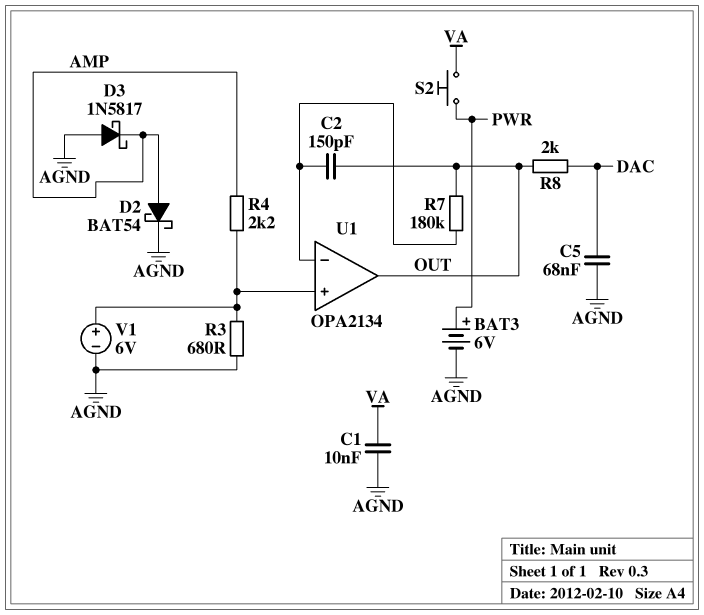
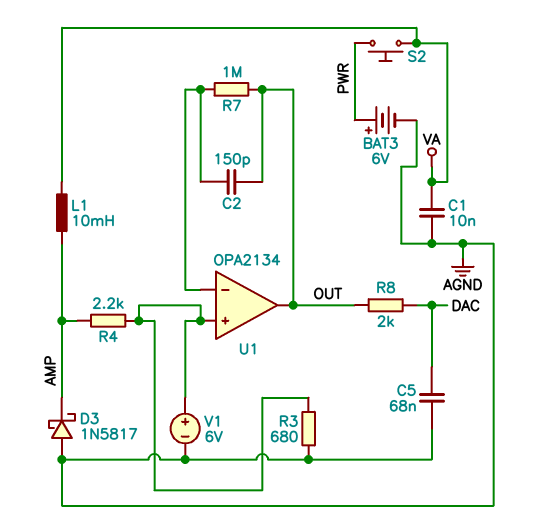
D2: schottky BAT54 (A AMP, K AGND) -> none
L1: none -> 10mH (AMP, VA)
R7: 180k (OUT, U1/in-) -> 1M (OUT, U1/in-)

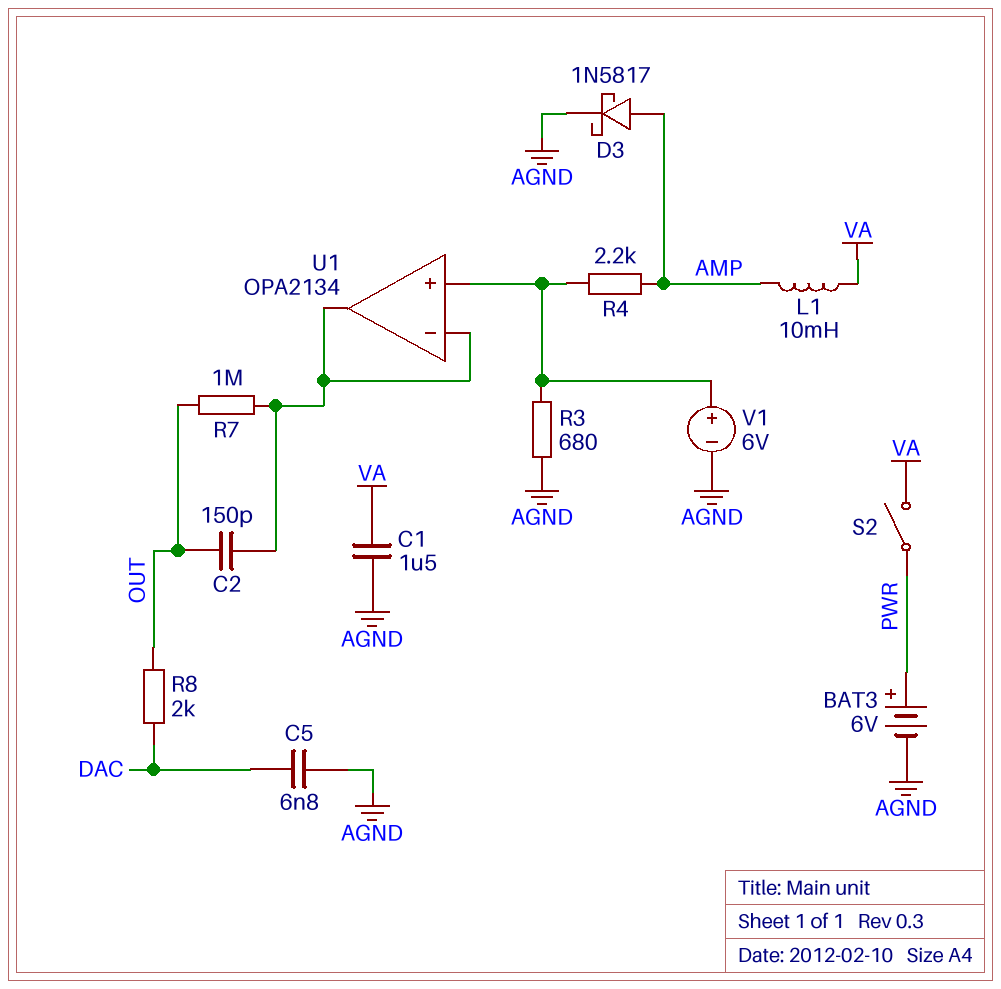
C1: 10nF (AGND, VA) -> 1.5uF (AGND, VA)
C5: 68nF (AGND, DAC) -> 6.8nF (AGND, DAC)
D3: schottky 1N5817 (A AGND, K AMP) -> schottky 1N5817 (A AMP, K AGND)
S2: button (PWR, VA) -> switch (PWR, VA)
U1 pin out: OUT -> U1/in-

